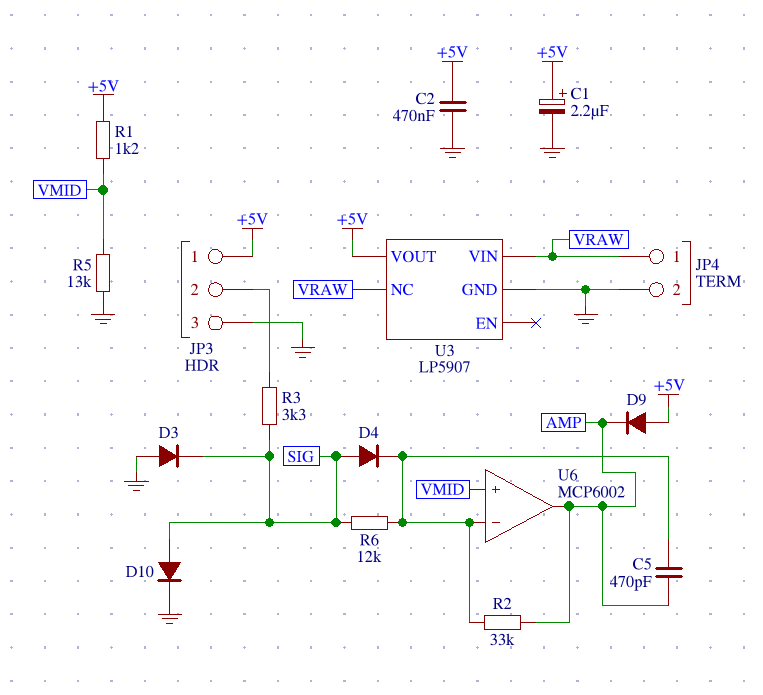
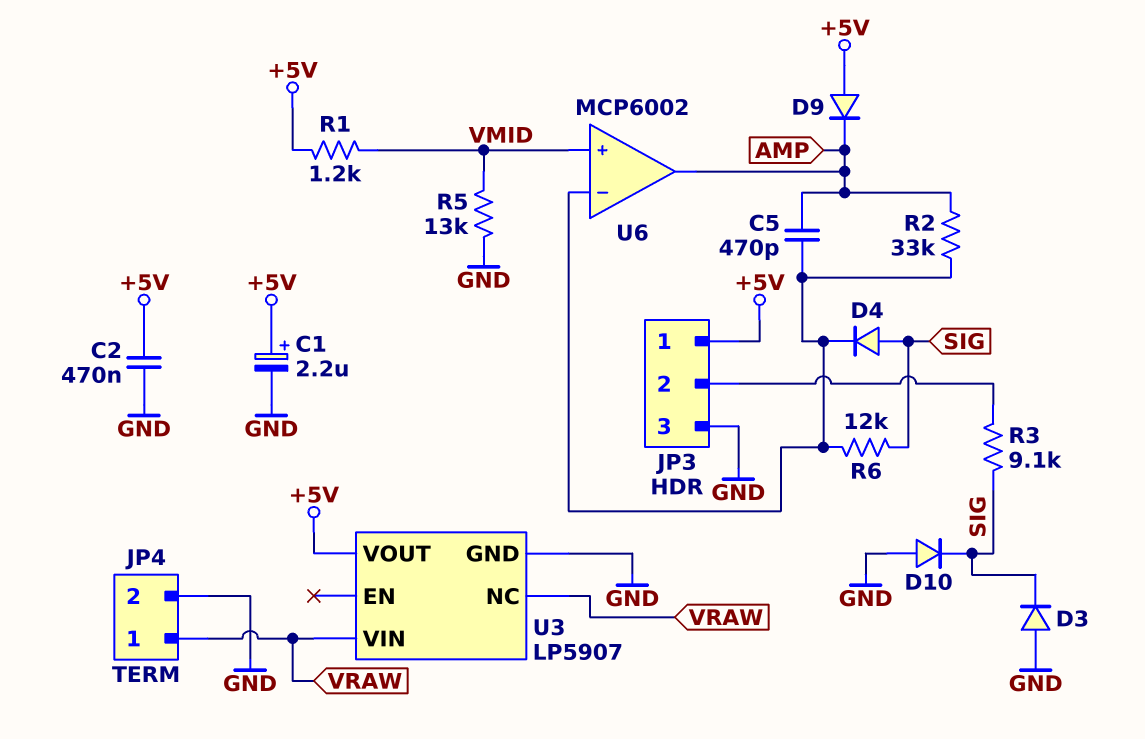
D10: diode (A SIG, K GND) -> diode (A GND, K SIG)
R3: 3.3k (JP3/2, SIG) -> 9.1k (JP3/2, SIG)

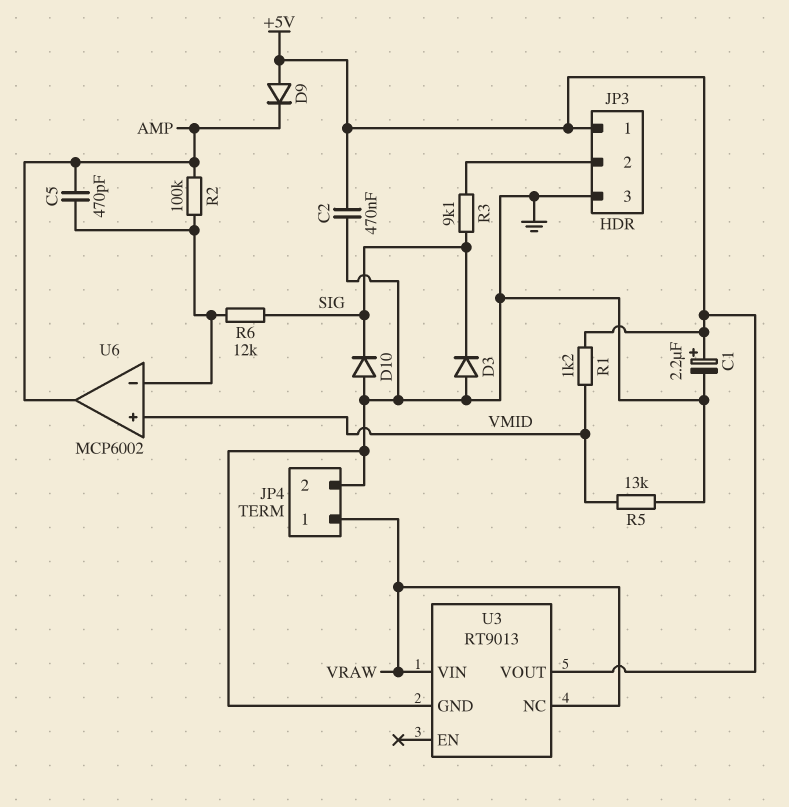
D4: diode (A SIG, K U6/in-) -> none
R2: 33k (AMP, U6/in-) -> 100k (AMP, U6/in-)
U3: LP5907 -> RT9013

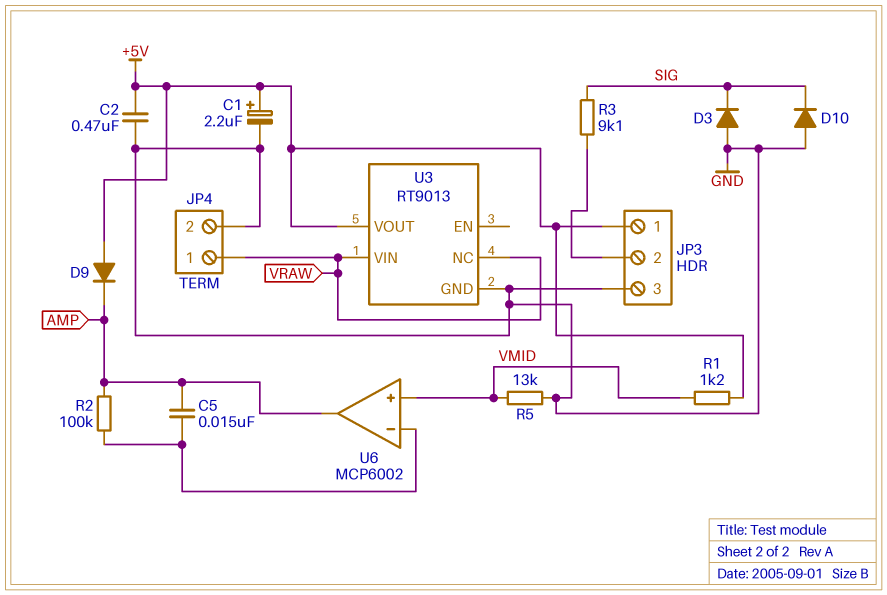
C5: 470pF (AMP, U6/in-) -> 15nF (AMP, U6/in-)
R6: 12k (SIG, U6/in-) -> none

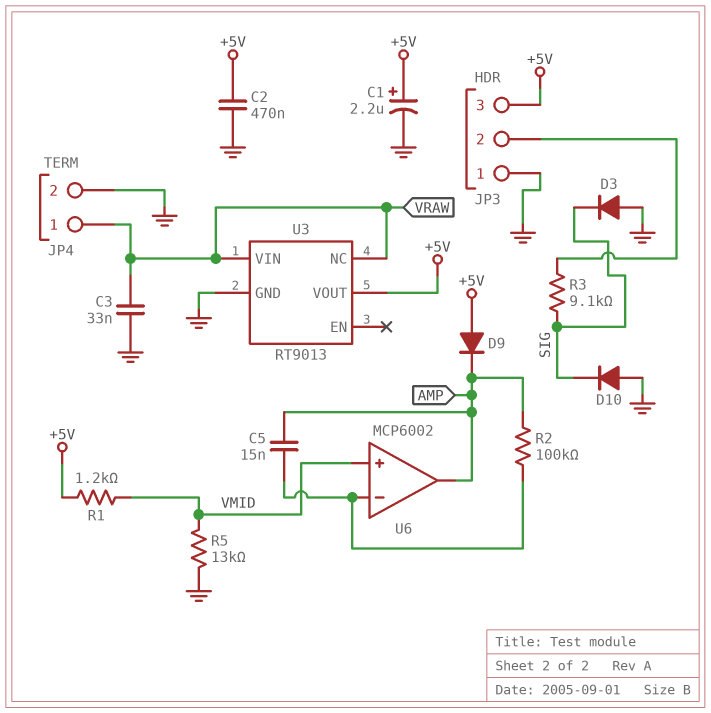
C3: none -> 33nF (GND, VRAW)
JP3 pin 1: +5V -> GND
JP3 pin 3: GND -> +5V

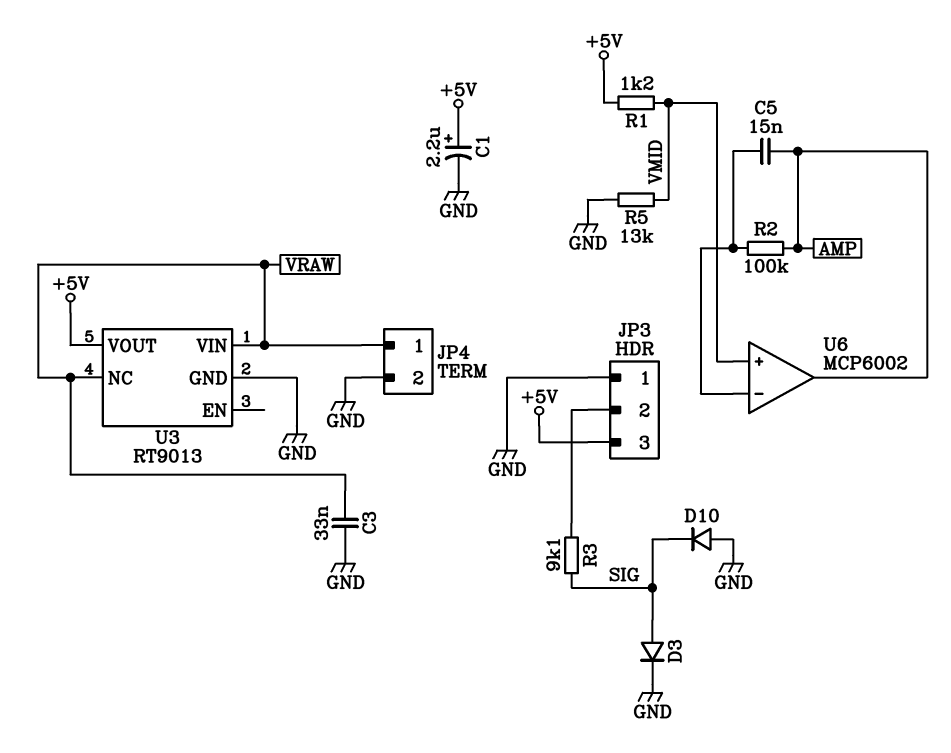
C2: 470nF (+5V, GND) -> none
D3: diode (A GND, K SIG) -> diode (A SIG, K GND)
D9: diode (A +5V, K AMP) -> none

